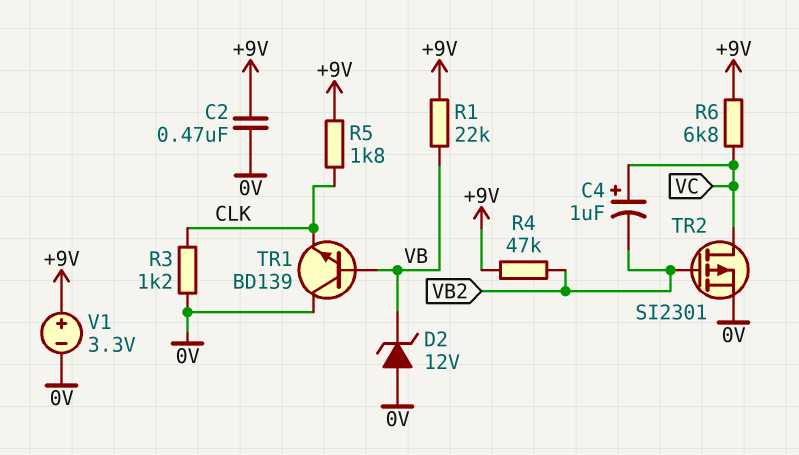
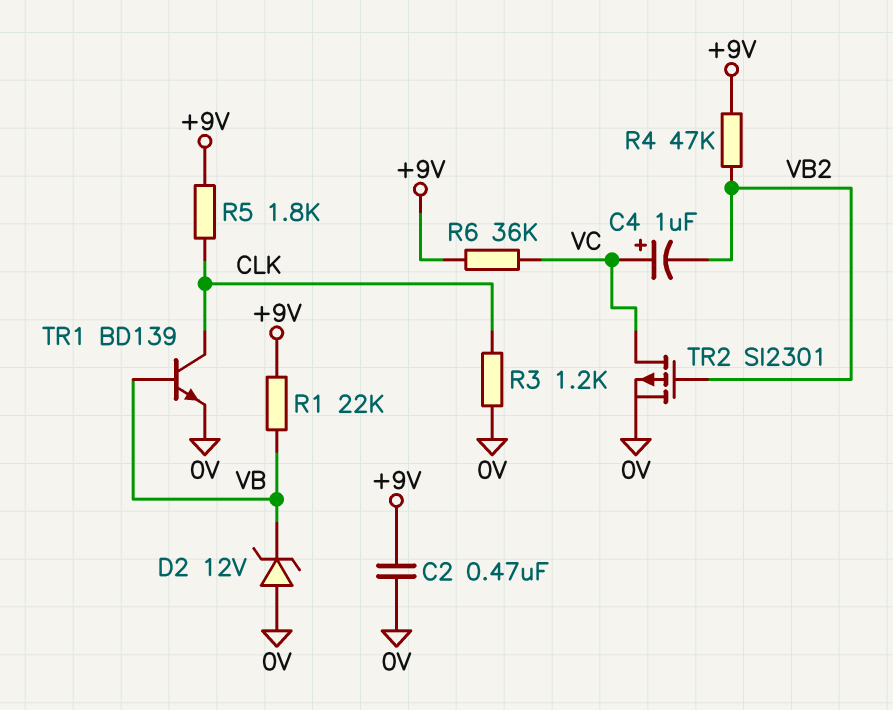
R6: 6.8k (+9V, VC) -> 36k (+9V, VC)
TR1: NPN BD139 (B VB, C 0V, E CLK) -> NPN BD139 (B VB, C CLK, E 0V)
V1: 3.3V (plus +9V, minus 0V) -> none

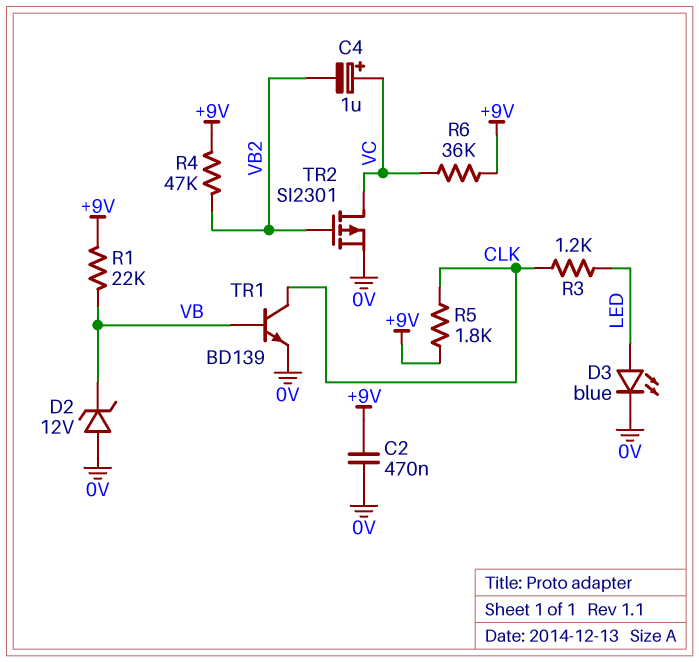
D3: none -> LED blue (A LED, K 0V)
R3: 1.2k (0V, CLK) -> 1.2k (CLK, LED)

